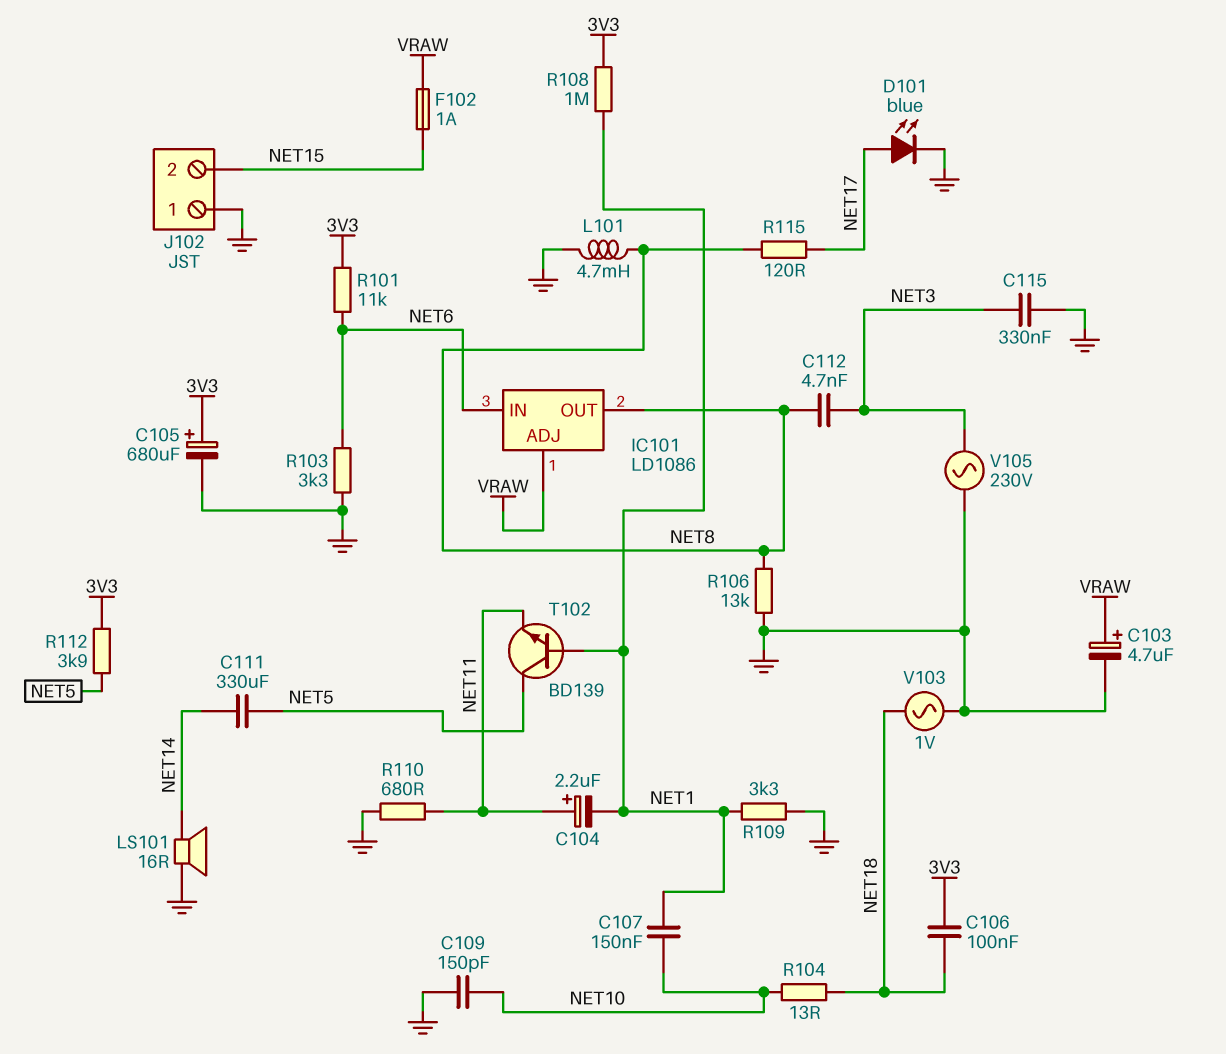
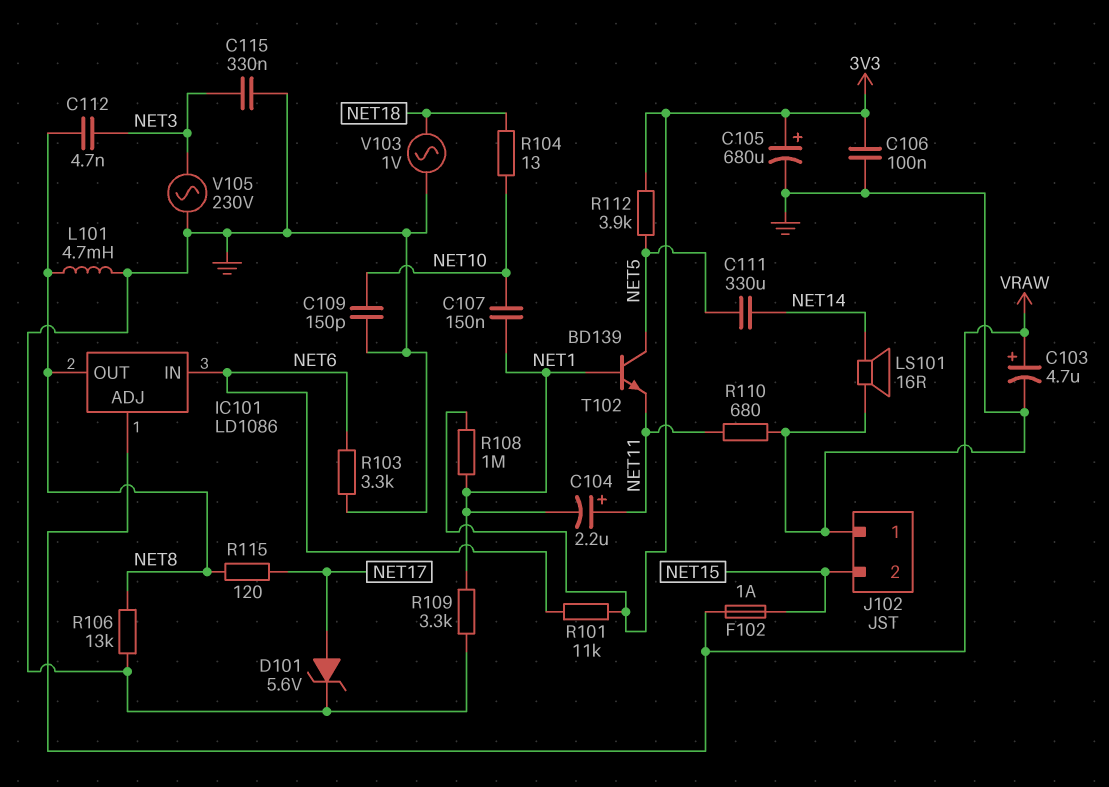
C106: 100nF (3V3, NET18) -> 100nF (3V3, GND)
D101: LED blue (A NET17, K GND) -> zener 5.6V (A NET17, K GND)

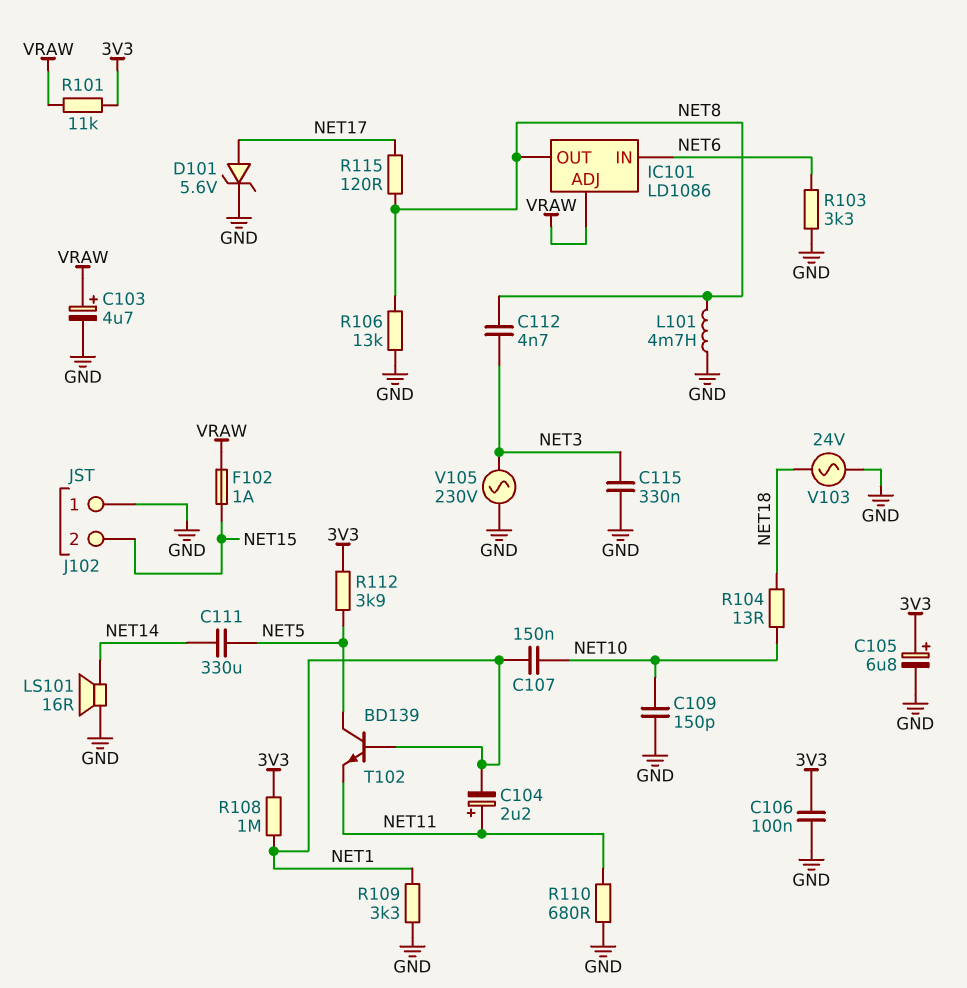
C105: 680uF (plus 3V3, minus GND) -> 6.8uF (plus 3V3, minus GND)
R101: 11k (3V3, NET6) -> 11k (3V3, VRAW)
V103: AC 1V (GND, NET18) -> AC 24V (GND, NET18)

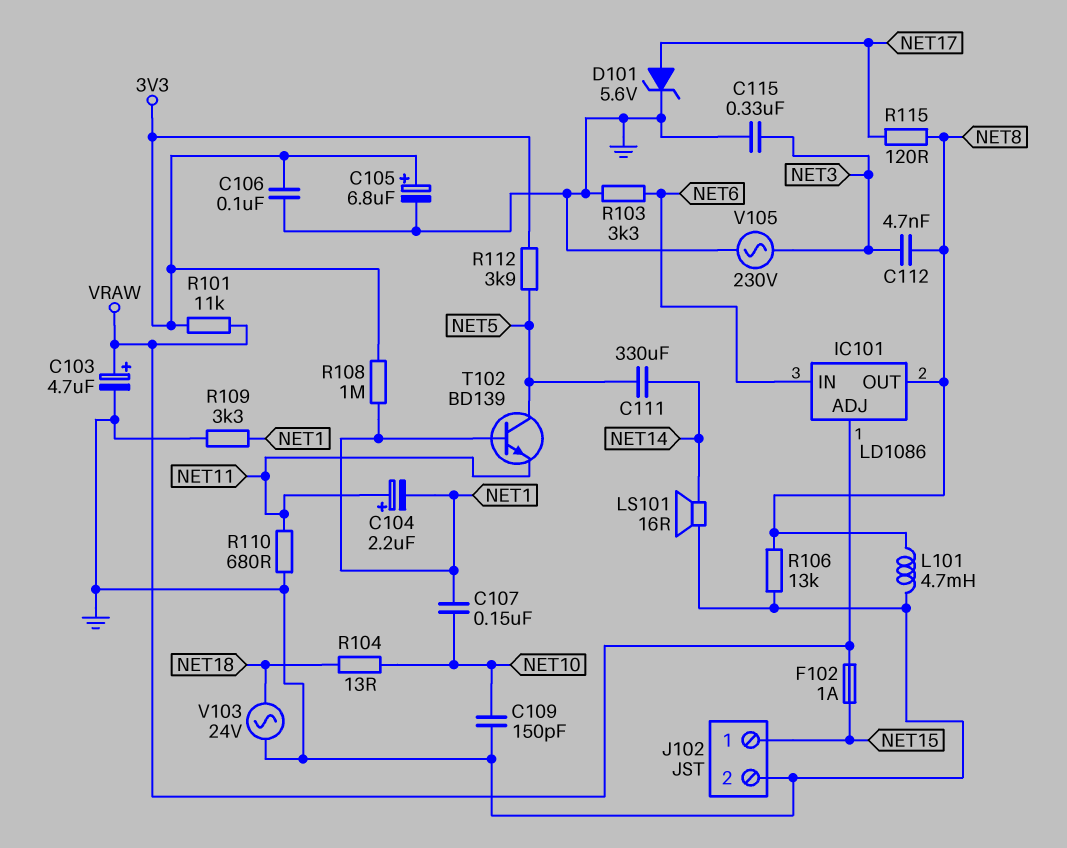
J102 pin 1: GND -> NET15
J102 pin 2: NET15 -> GND

